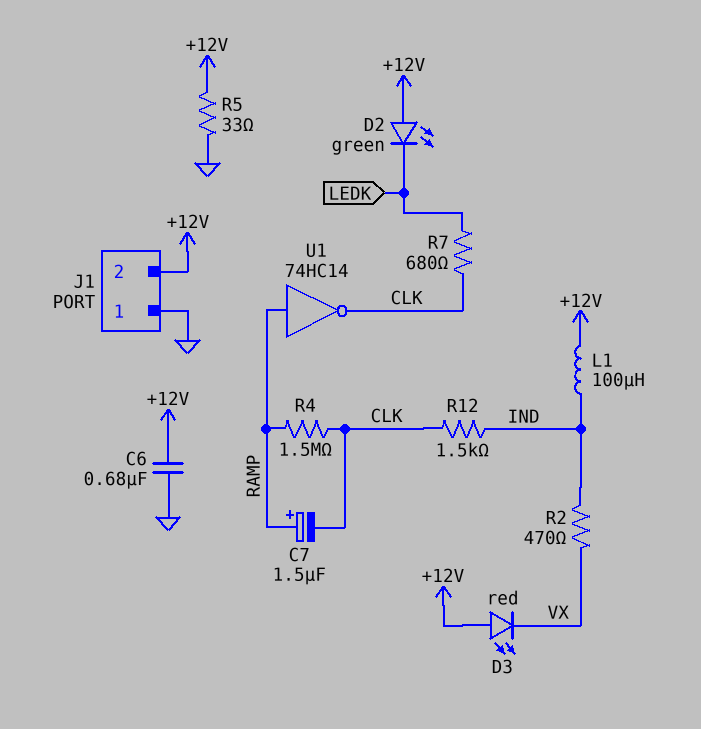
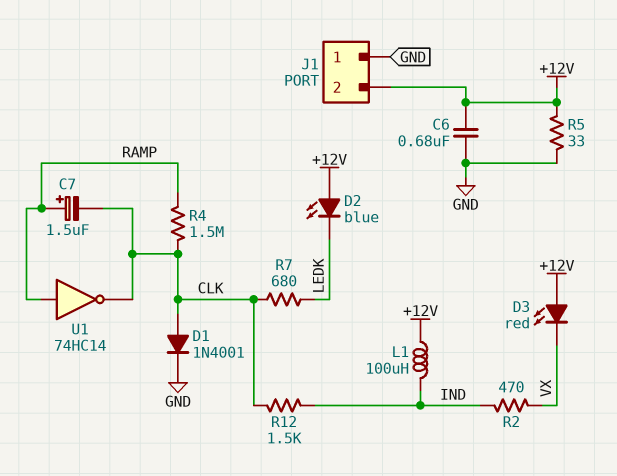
D1: none -> diode 1N4001 (A CLK, K GND)
D2: LED green (A +12V, K LEDK) -> LED blue (A +12V, K LEDK)

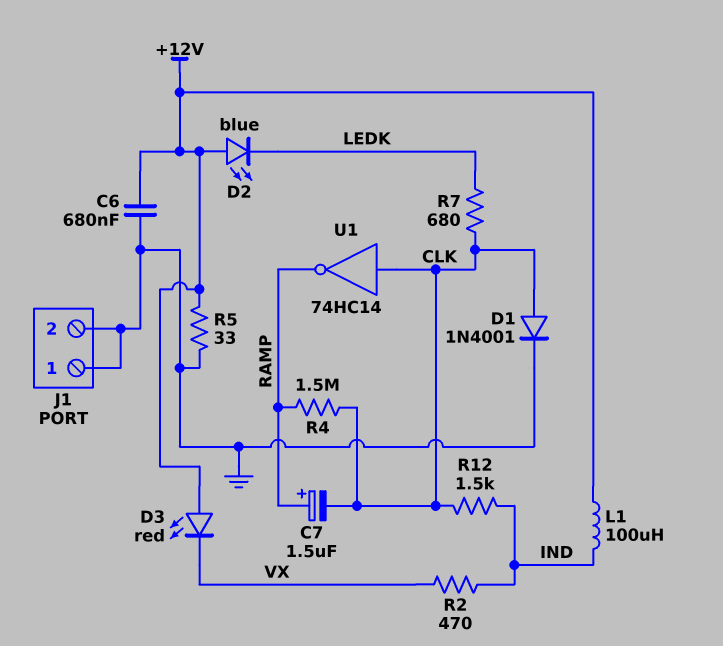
J1 pin 2: +12V -> GND
U1: NOT 74HC14 (in RAMP, out CLK) -> NOT 74HC14 (in CLK, out RAMP)

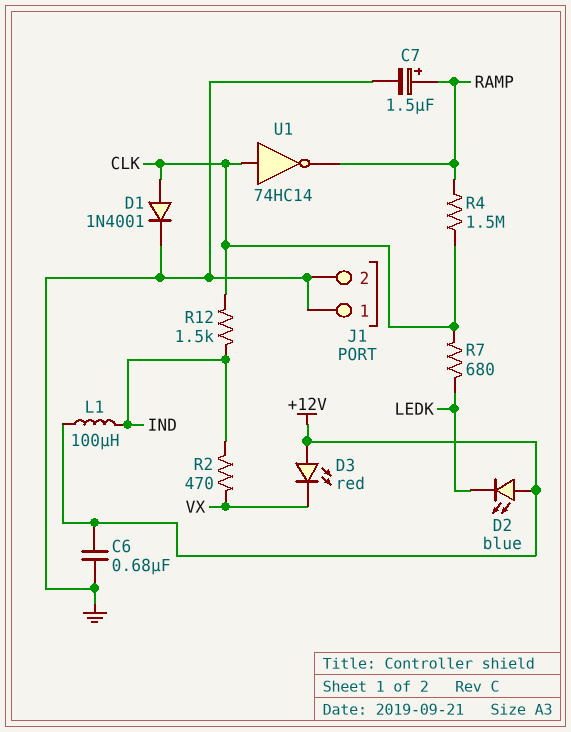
C7: 1.5uF (plus RAMP, minus CLK) -> 1.5uF (plus RAMP, minus GND)
R5: 33 (+12V, GND) -> none

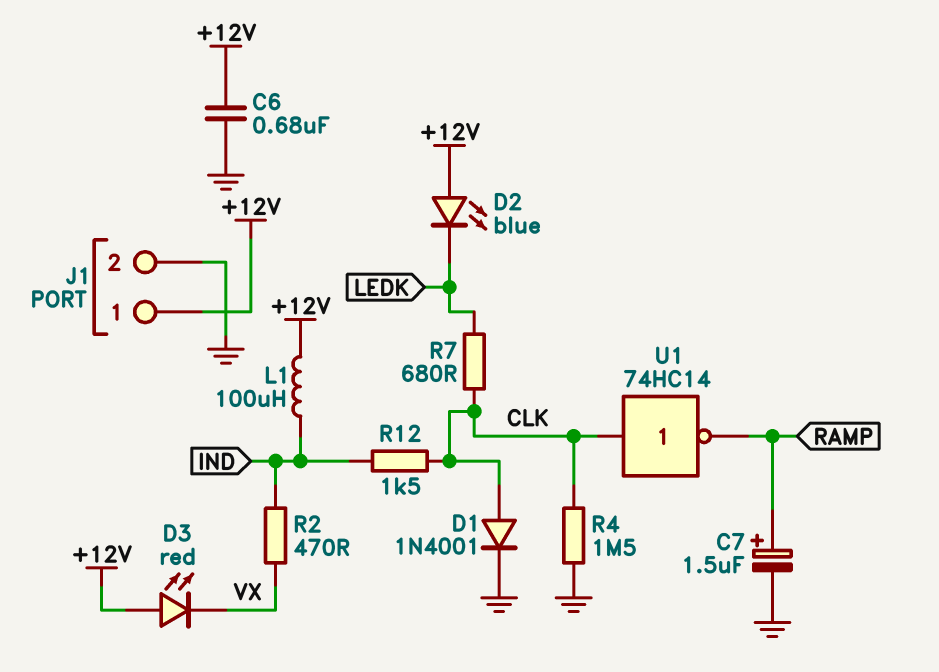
J1 pin 1: GND -> +12V
R4: 1.5M (CLK, RAMP) -> 1.5M (CLK, GND)

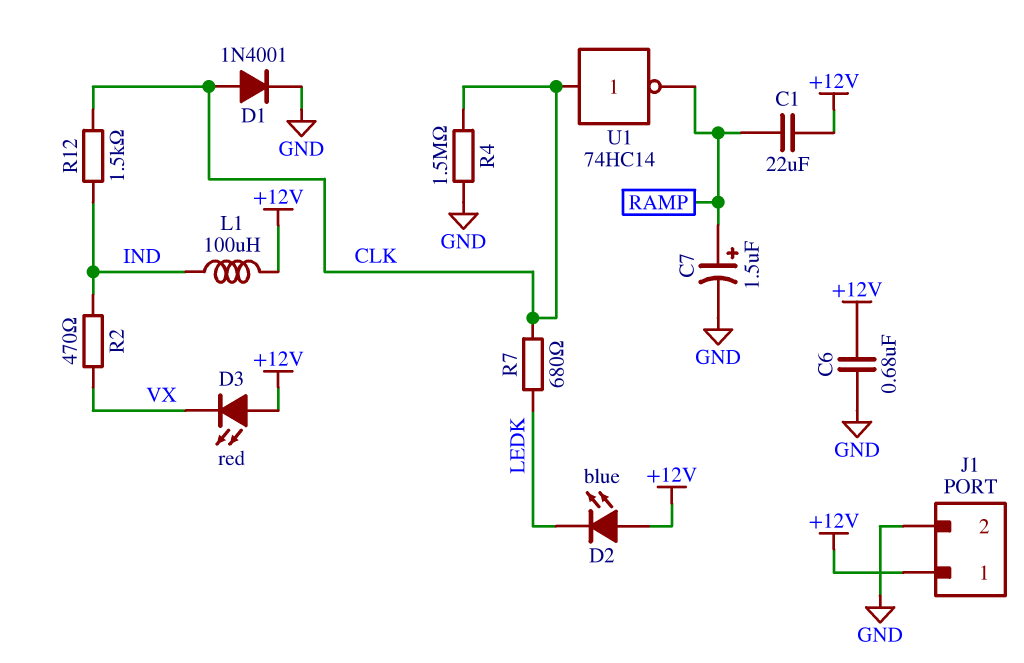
C1: none -> 22uF (+12V, RAMP)

